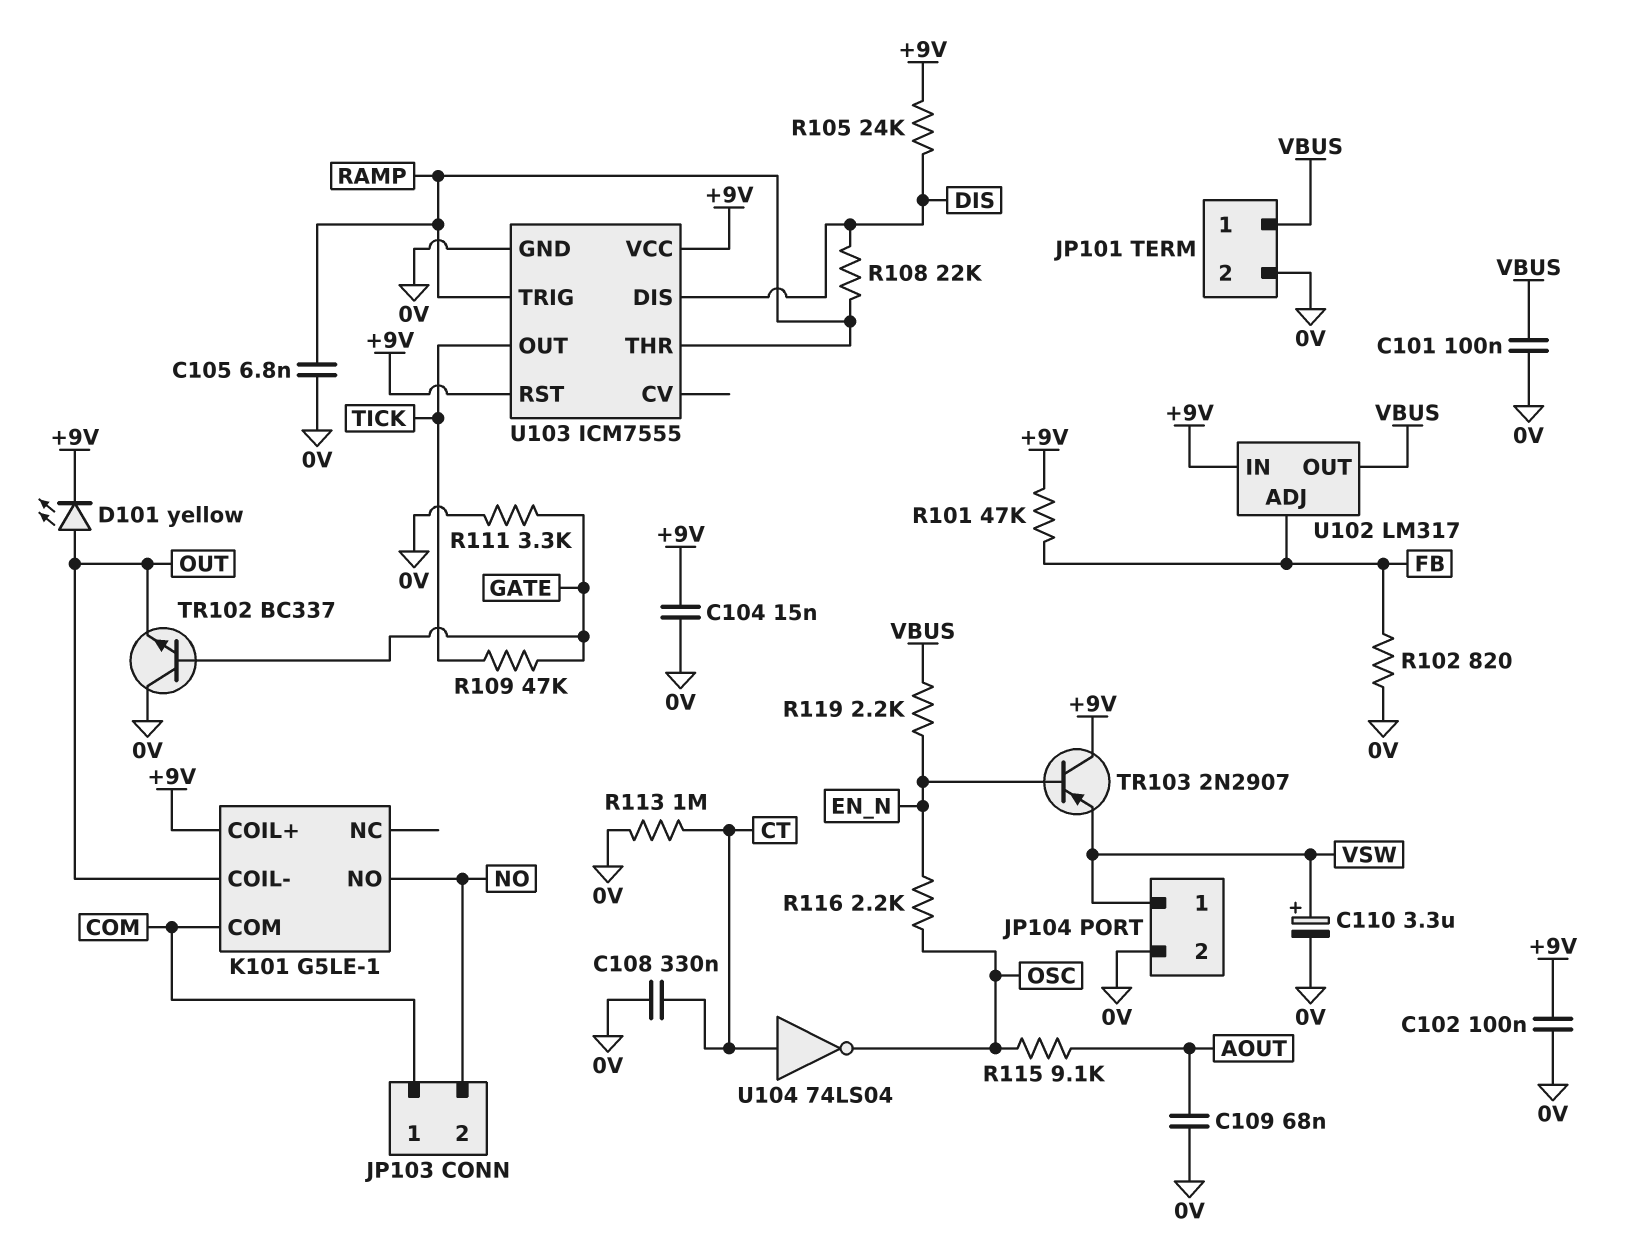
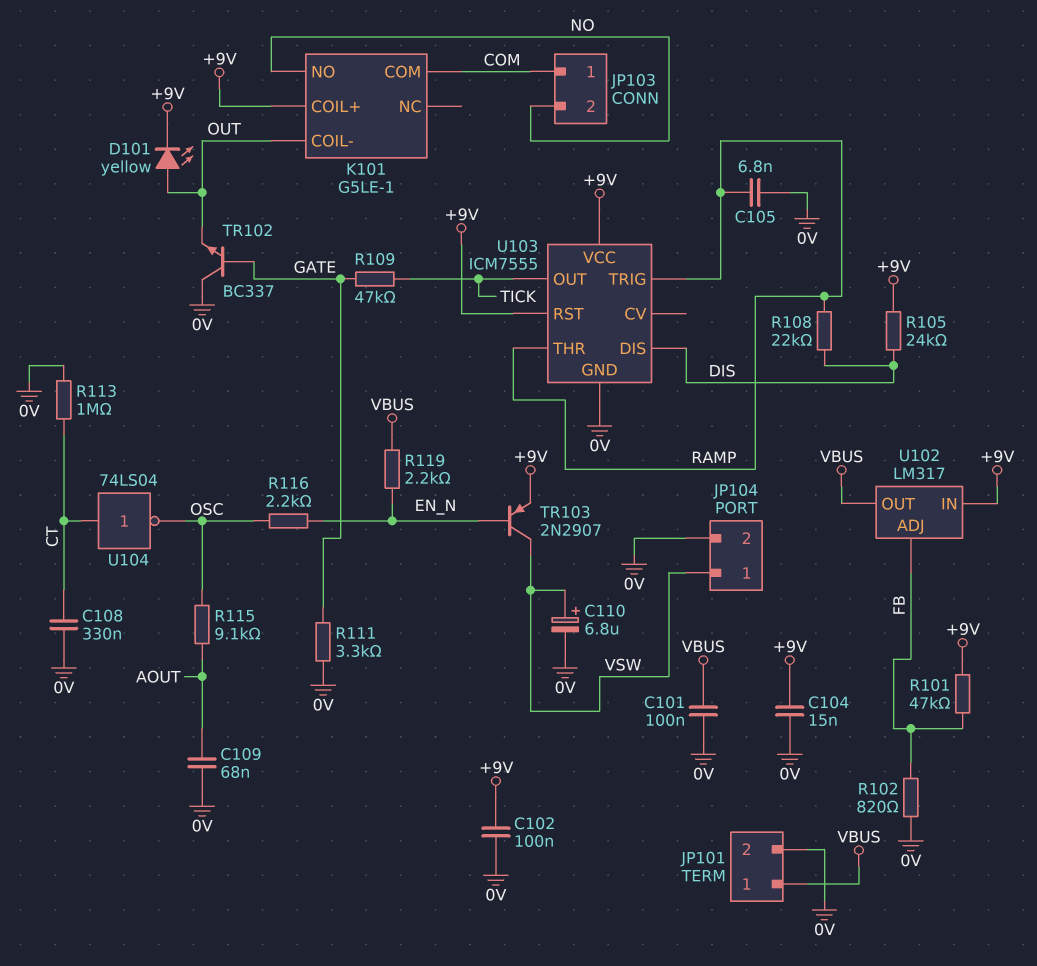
C110: 3.3uF (plus VSW, minus 0V) -> 6.8uF (plus VSW, minus 0V)
TR103: PNP 2N2907 (B EN_N, C +9V, E VSW) -> PNP 2N2907 (B EN_N, C VSW, E +9V)

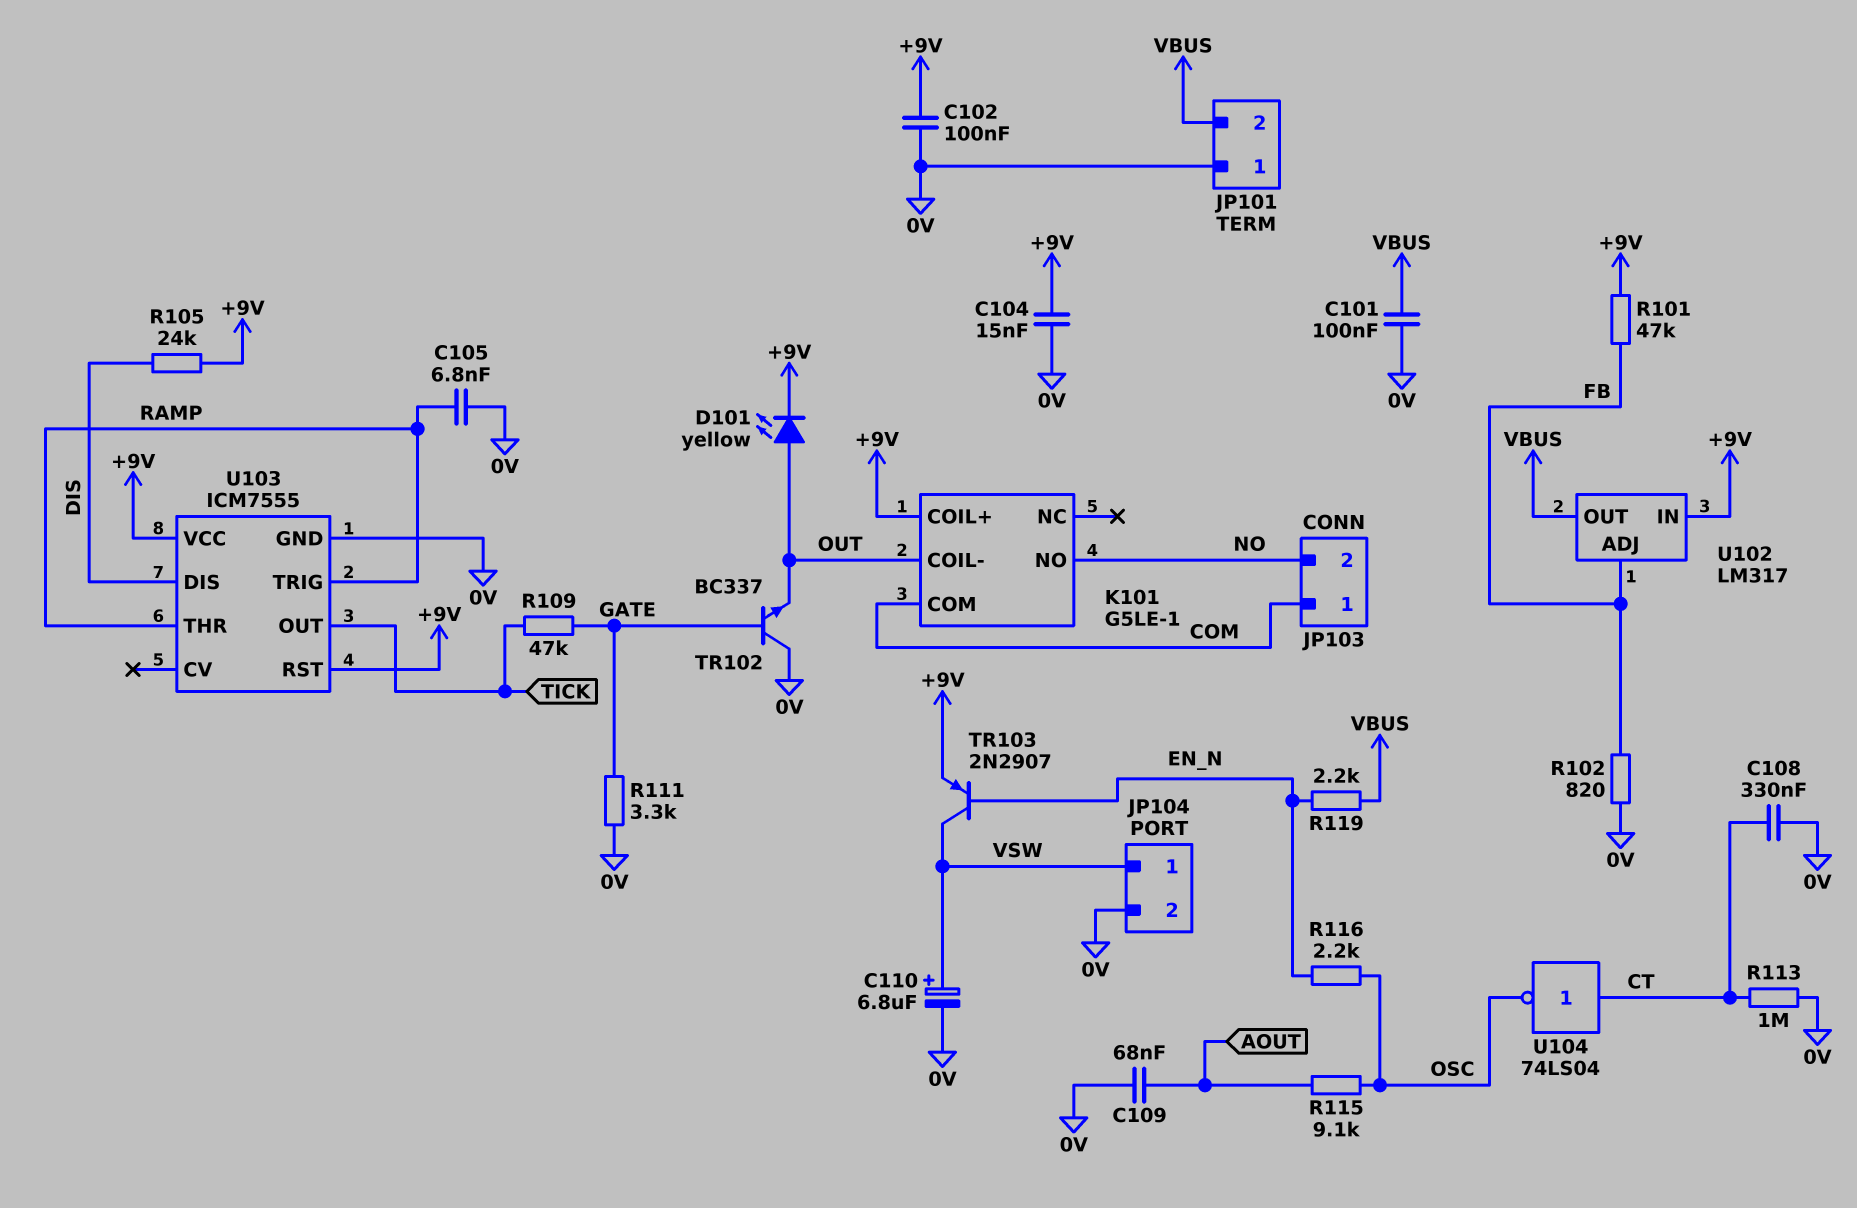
JP101 pin 1: VBUS -> 0V
JP101 pin 2: 0V -> VBUS
R108: 22k (DIS, RAMP) -> none

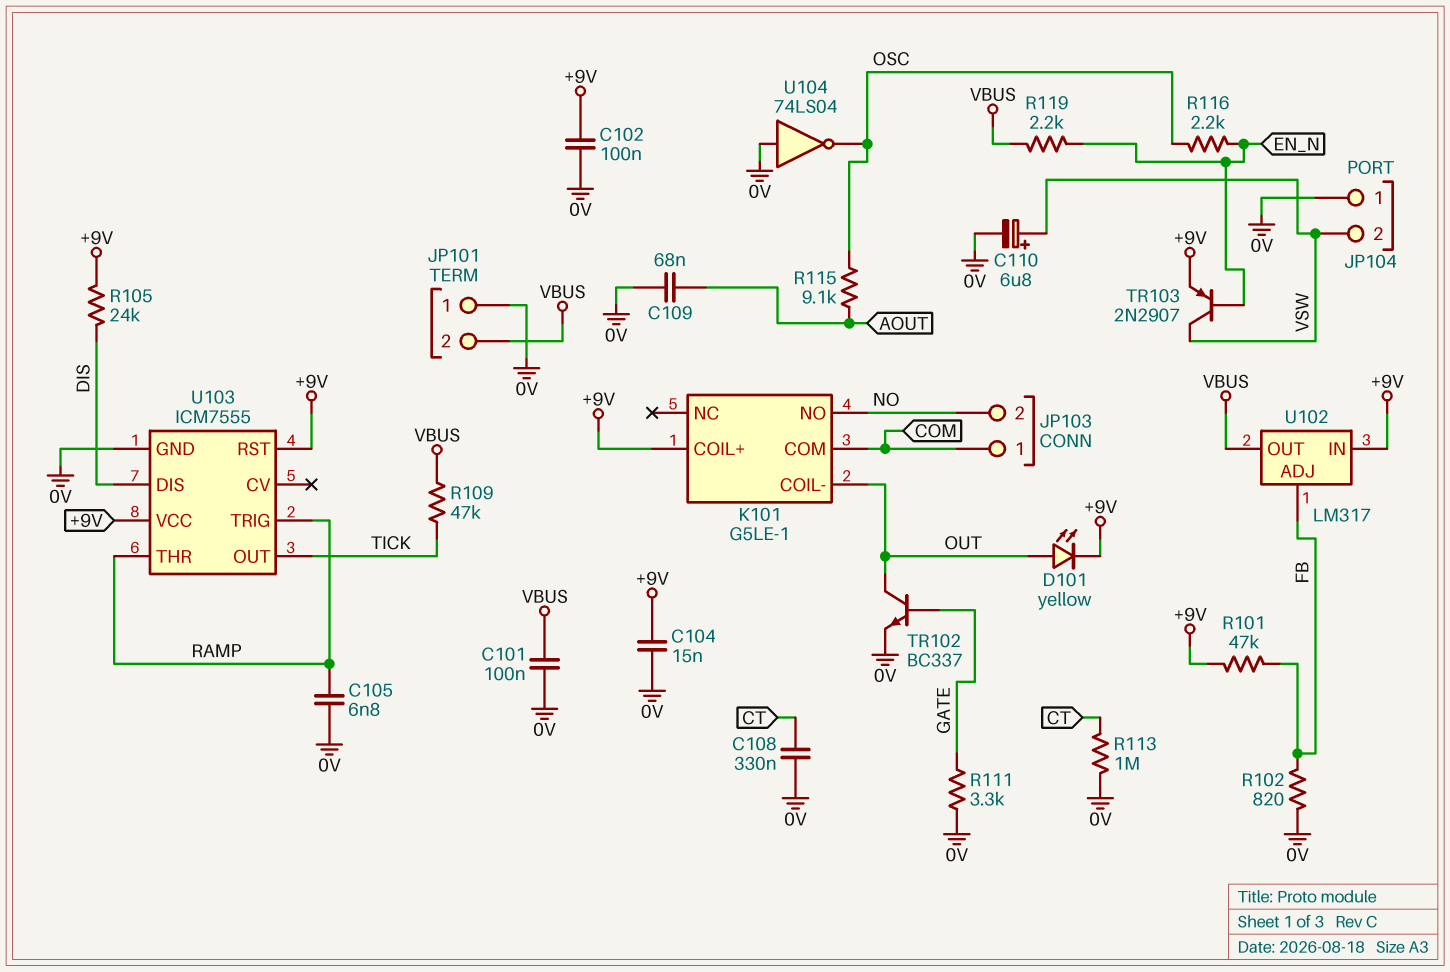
JP104 pin 1: VSW -> 0V
JP104 pin 2: 0V -> VSW
R109: 47k (GATE, TICK) -> 47k (TICK, VBUS)
TR102: NPN BC337 (B GATE, C 0V, E OUT) -> NPN BC337 (B GATE, C OUT, E 0V)
U104: NOT 74LS04 (in CT, out OSC) -> NOT 74LS04 (in 0V, out OSC)

